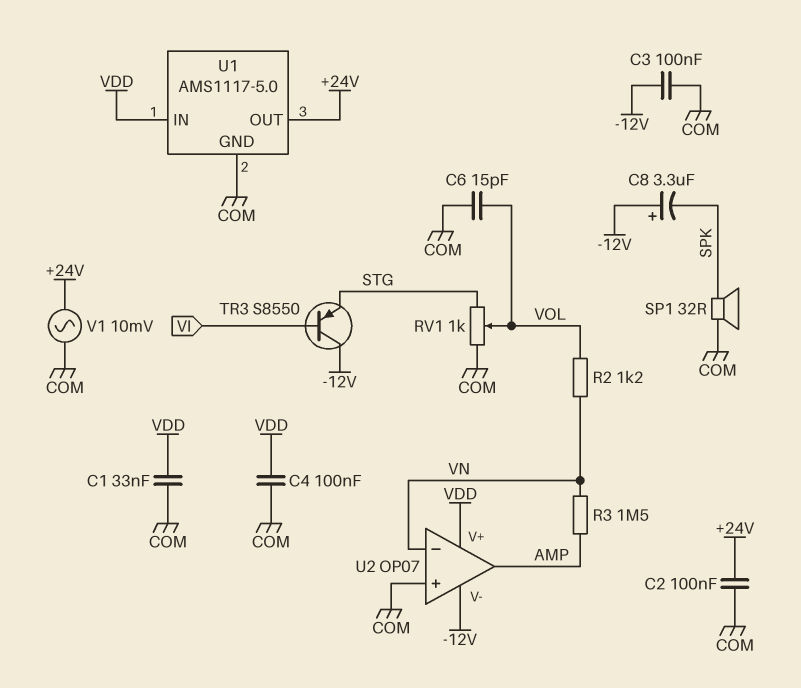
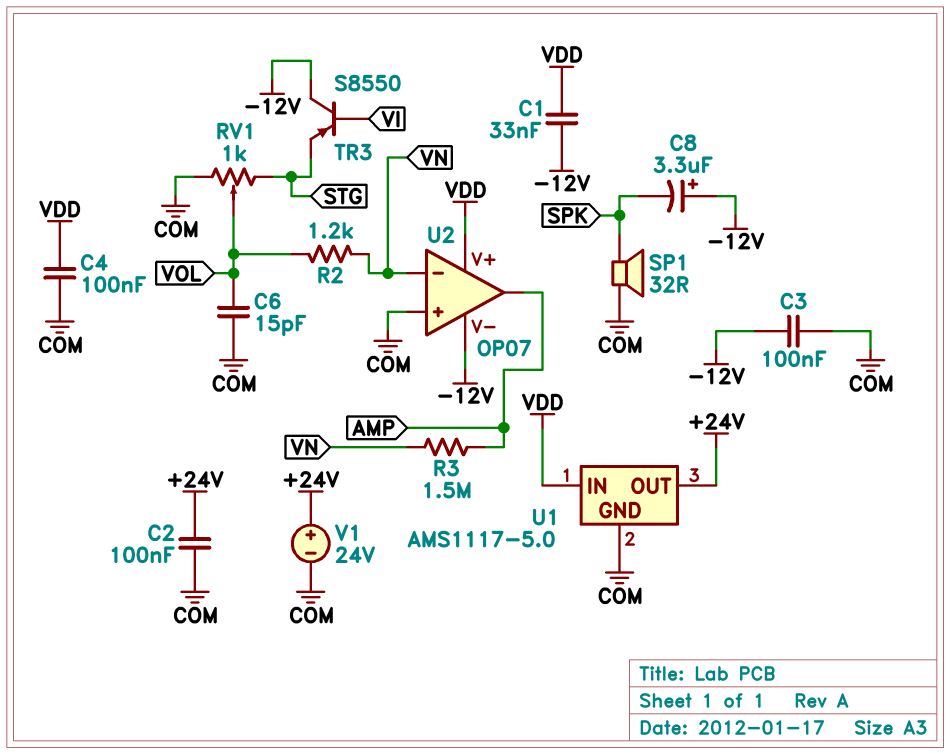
C1: 33nF (COM, VDD) -> 33nF (-12V, VDD)
V1: AC 10mV (+24V, COM) -> 24V (plus +24V, minus COM)

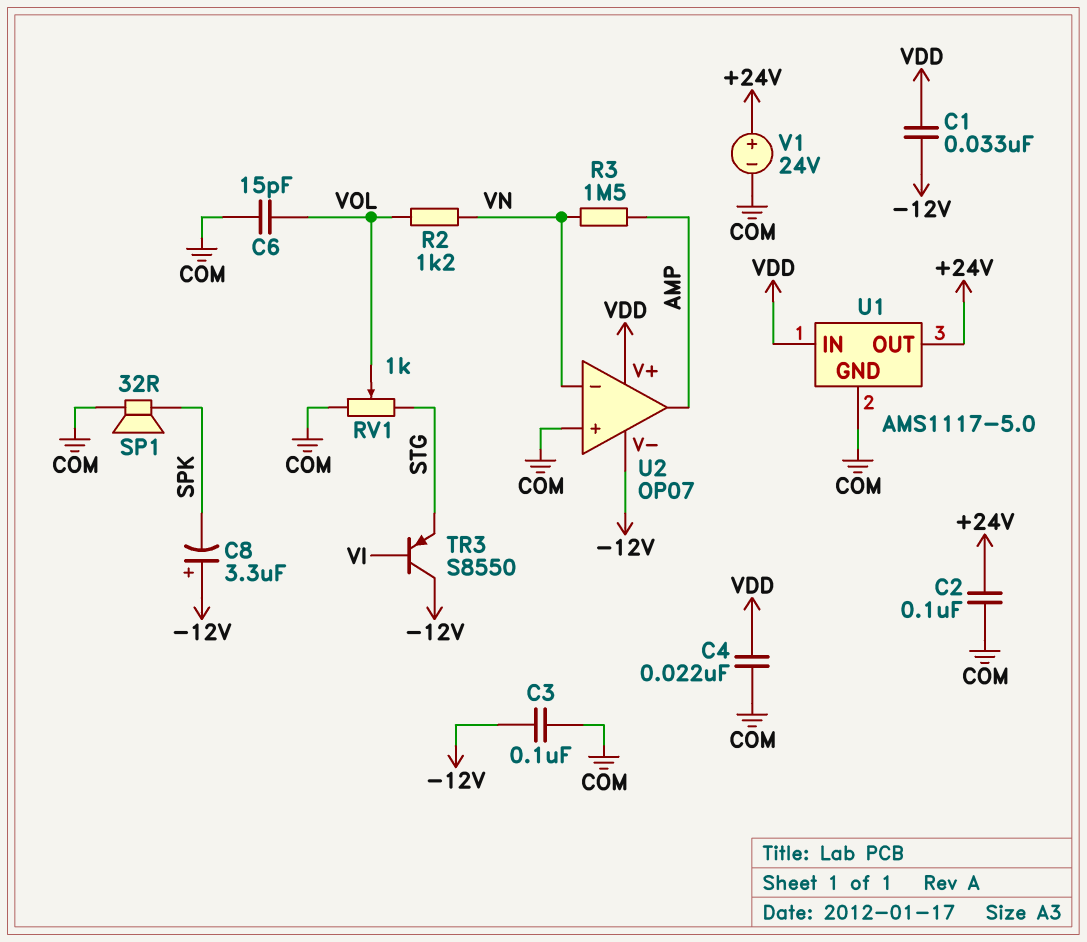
C4: 100nF (COM, VDD) -> 22nF (COM, VDD)

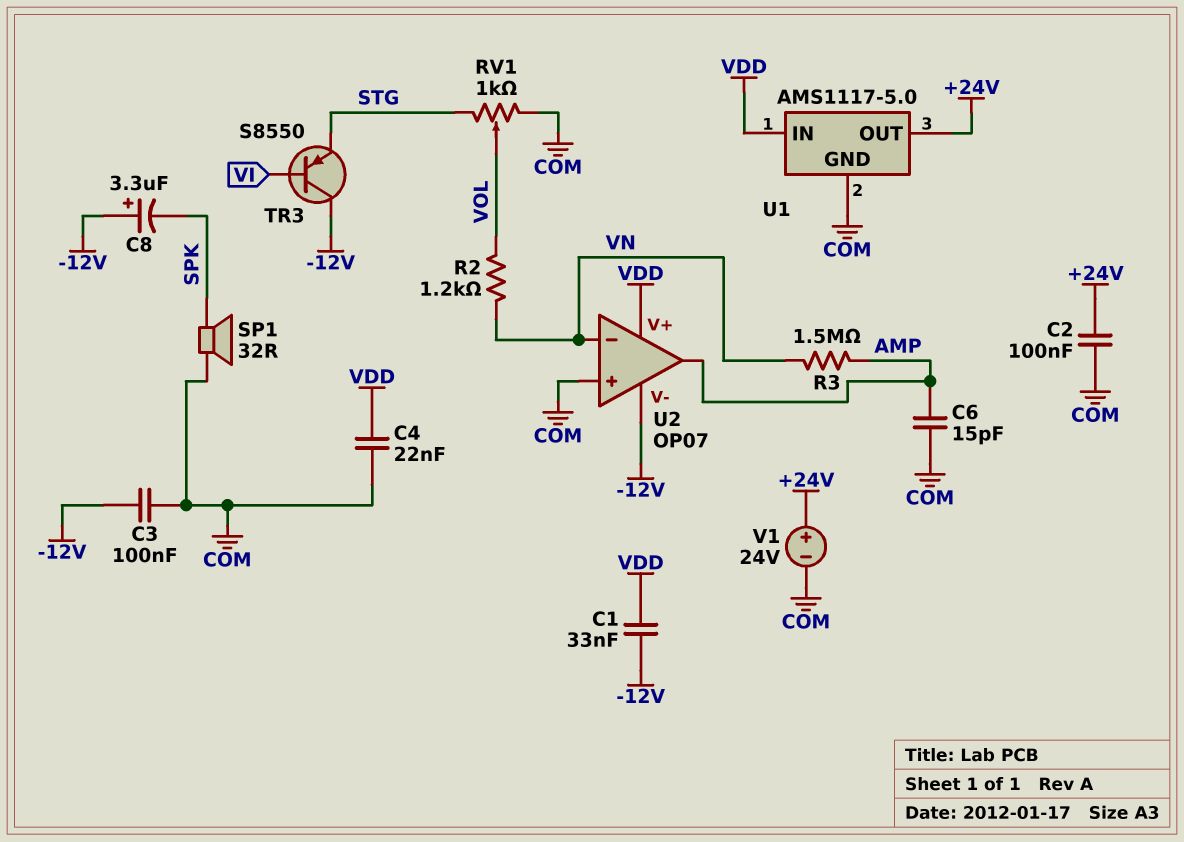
C6: 15pF (COM, VOL) -> 15pF (AMP, COM)

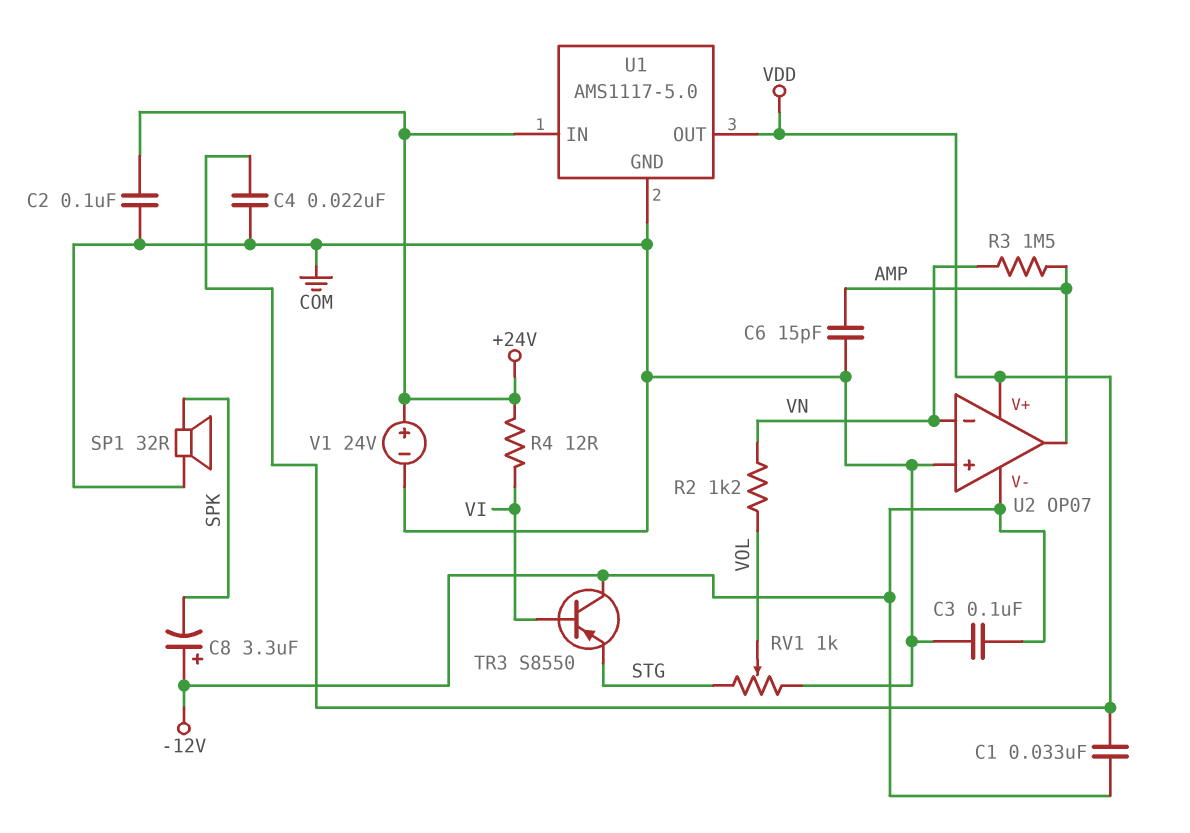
R4: none -> 12 (+24V, VI)
U1 pin IN: VDD -> +24V
U1 pin OUT: +24V -> VDD

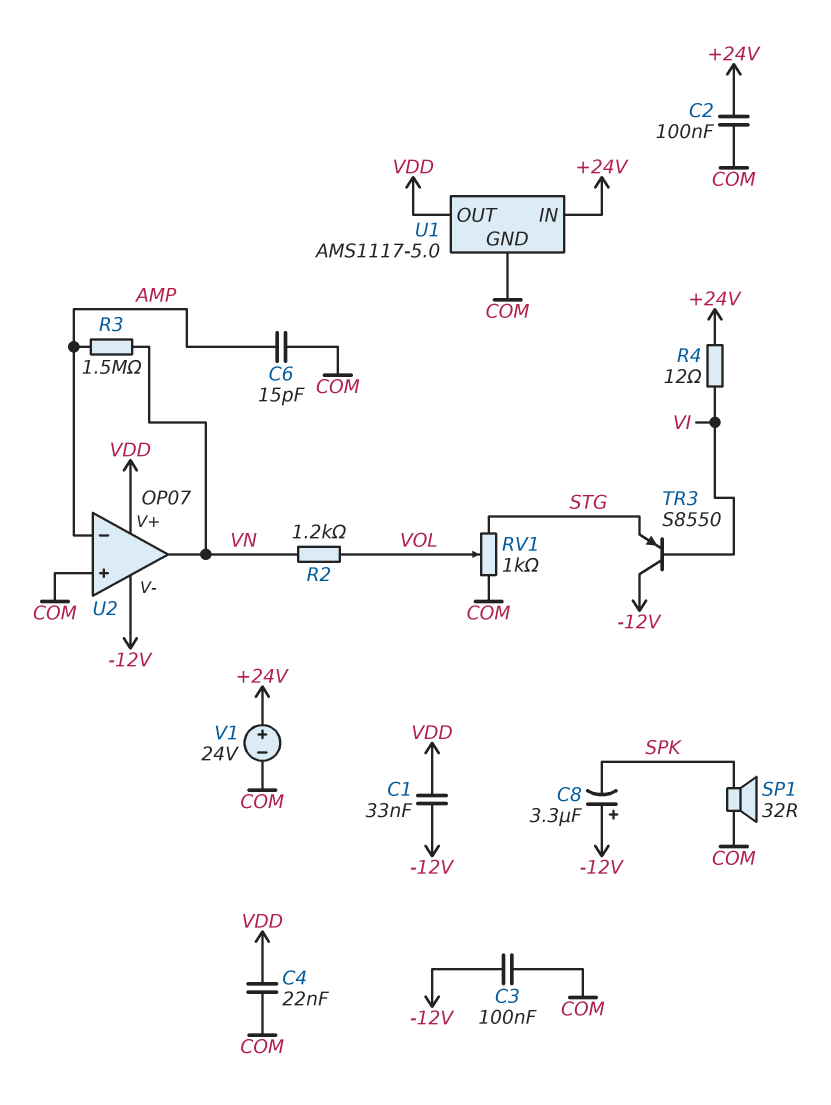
U2 pin in-: VN -> AMP
U2 pin out: AMP -> VN

